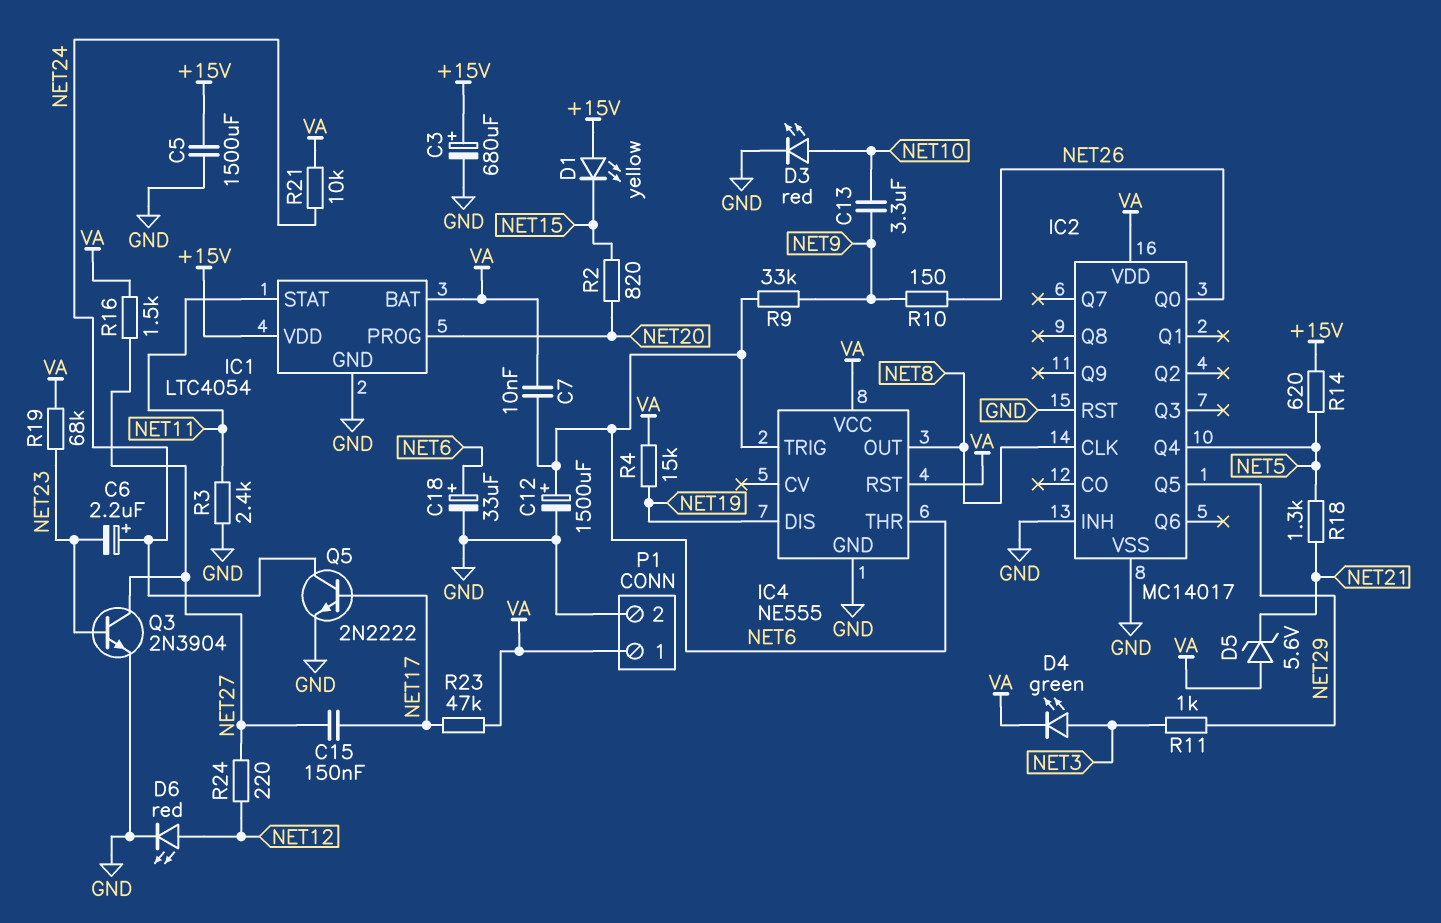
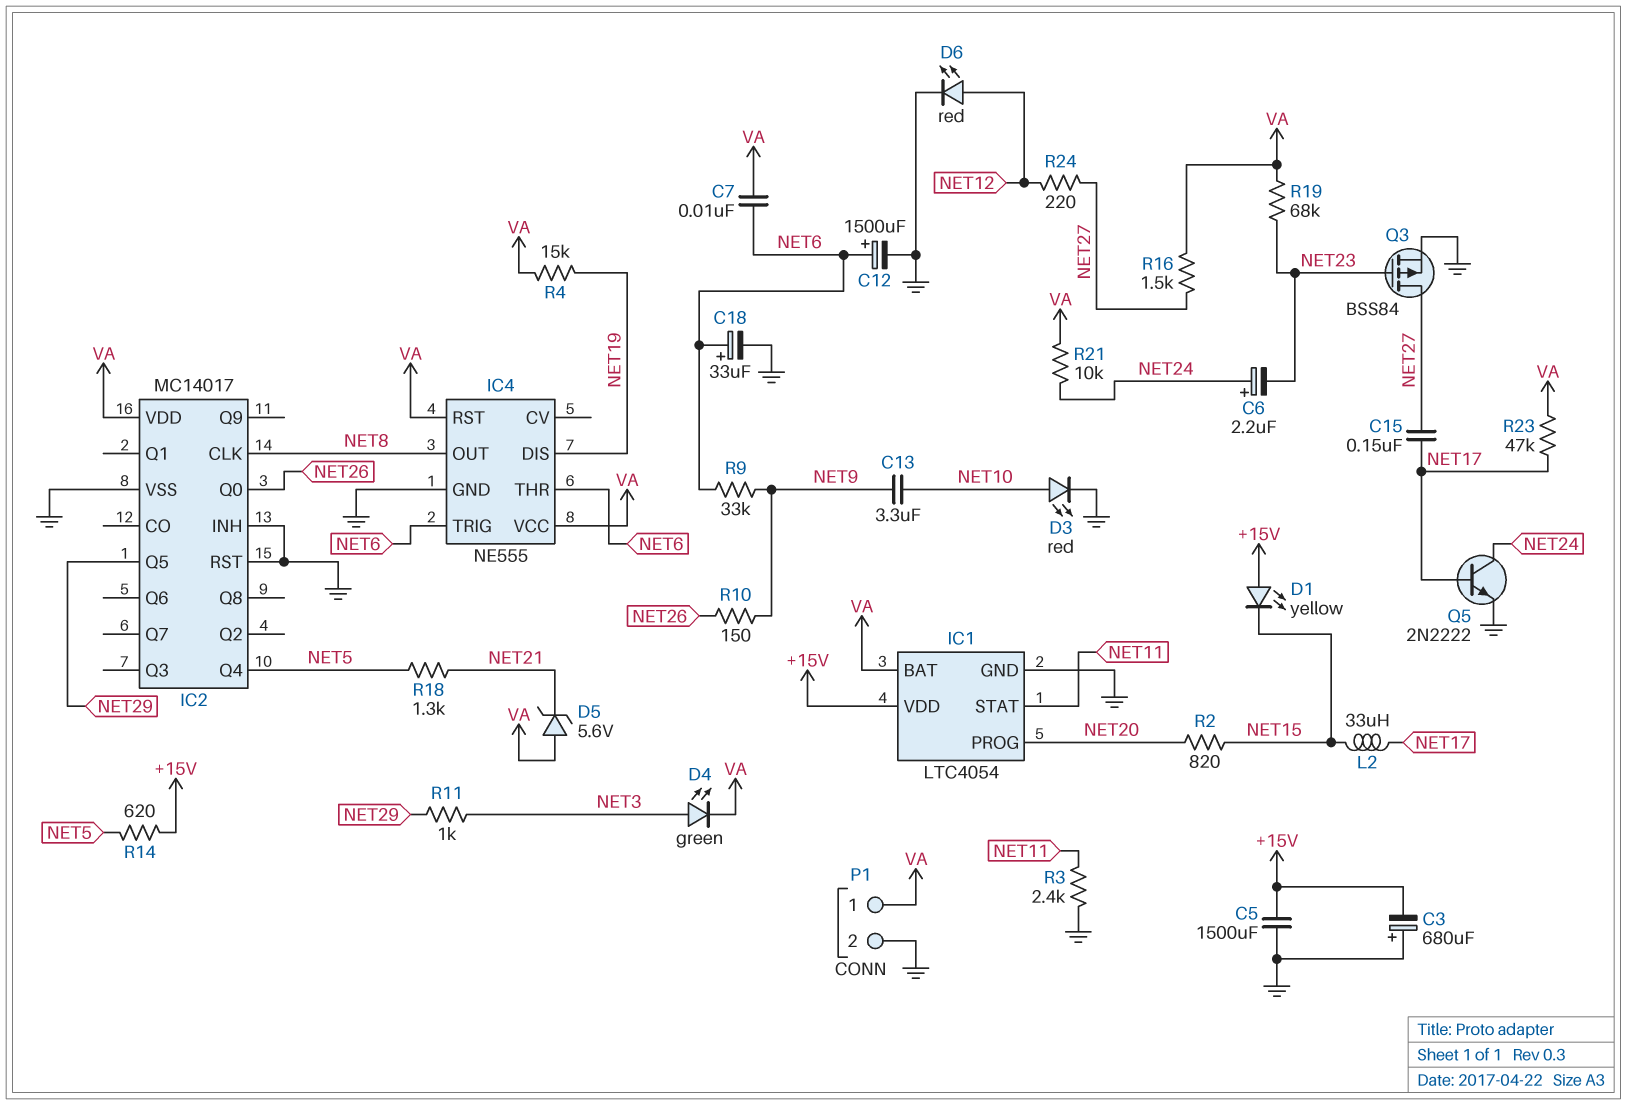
C3: 680uF (plus +15V, minus GND) -> 680uF (plus GND, minus +15V)
L2: none -> 33uH (NET15, NET17)
Q3: NPN 2N3904 (B NET23, C NET27, E GND) -> PMOS BSS84 (G NET23, D NET27, S GND)

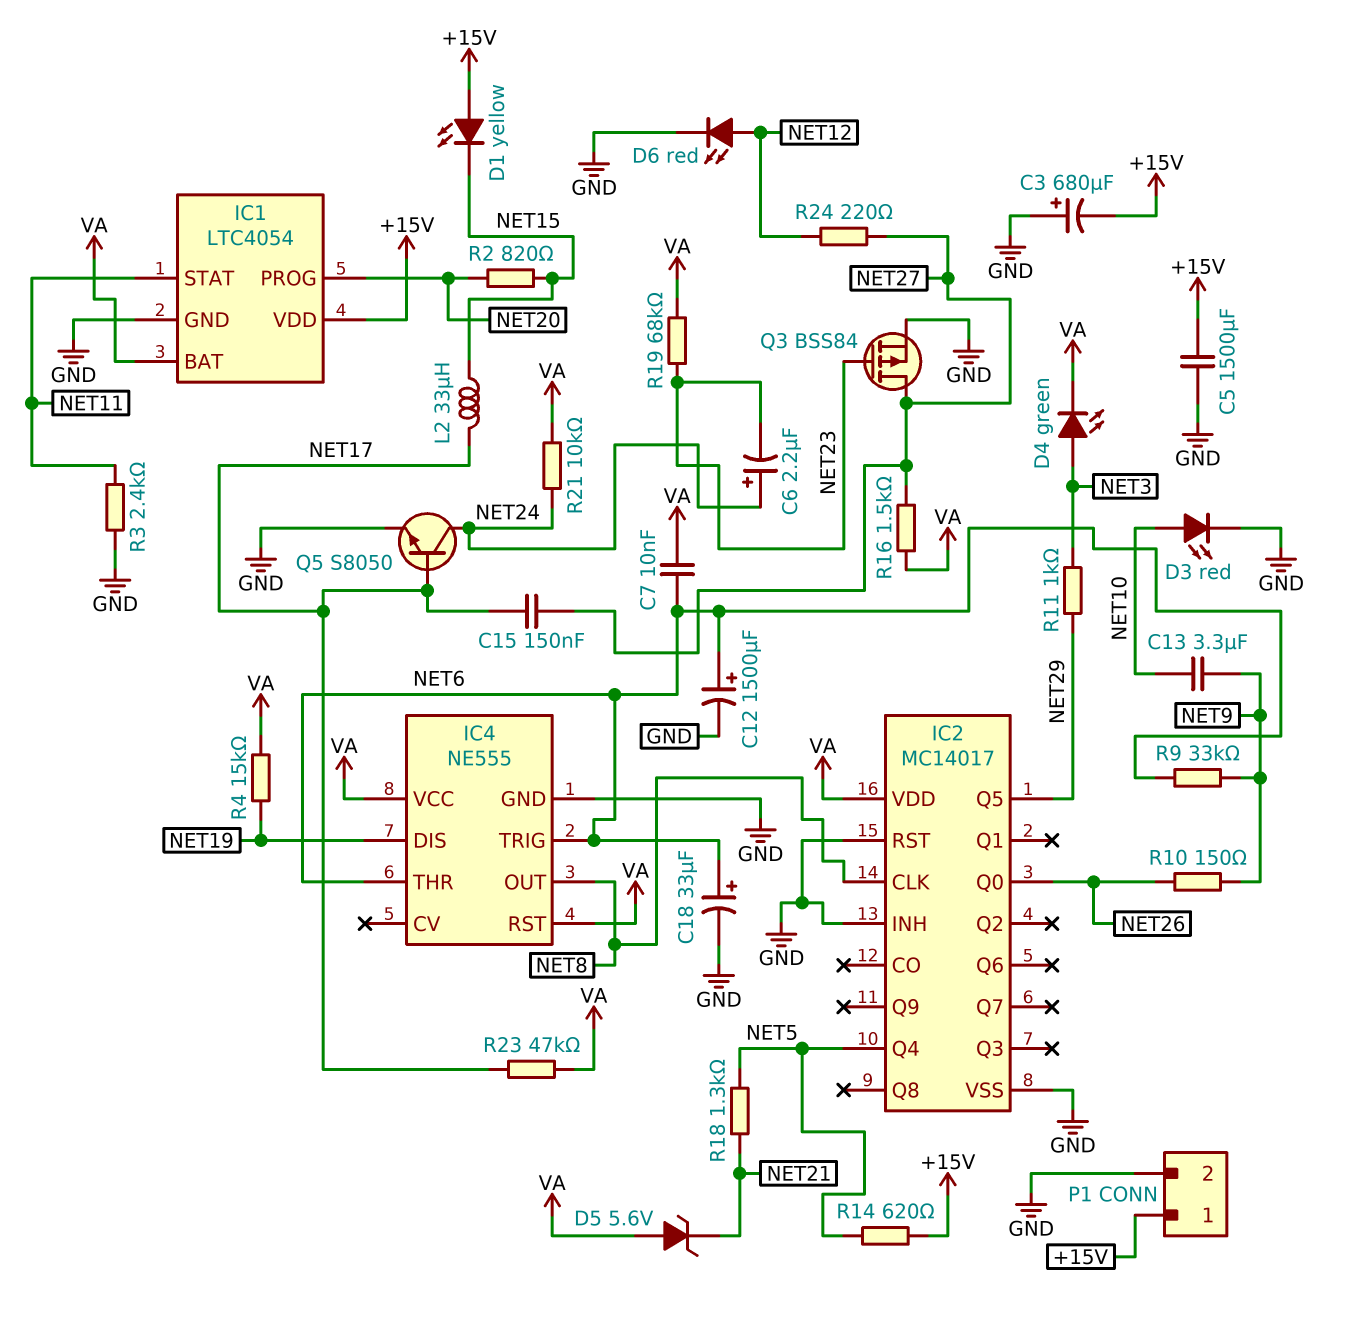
P1 pin 1: VA -> +15V
Q5: NPN 2N2222 (B NET17, C NET24, E GND) -> NPN S8050 (B NET17, C NET24, E GND)

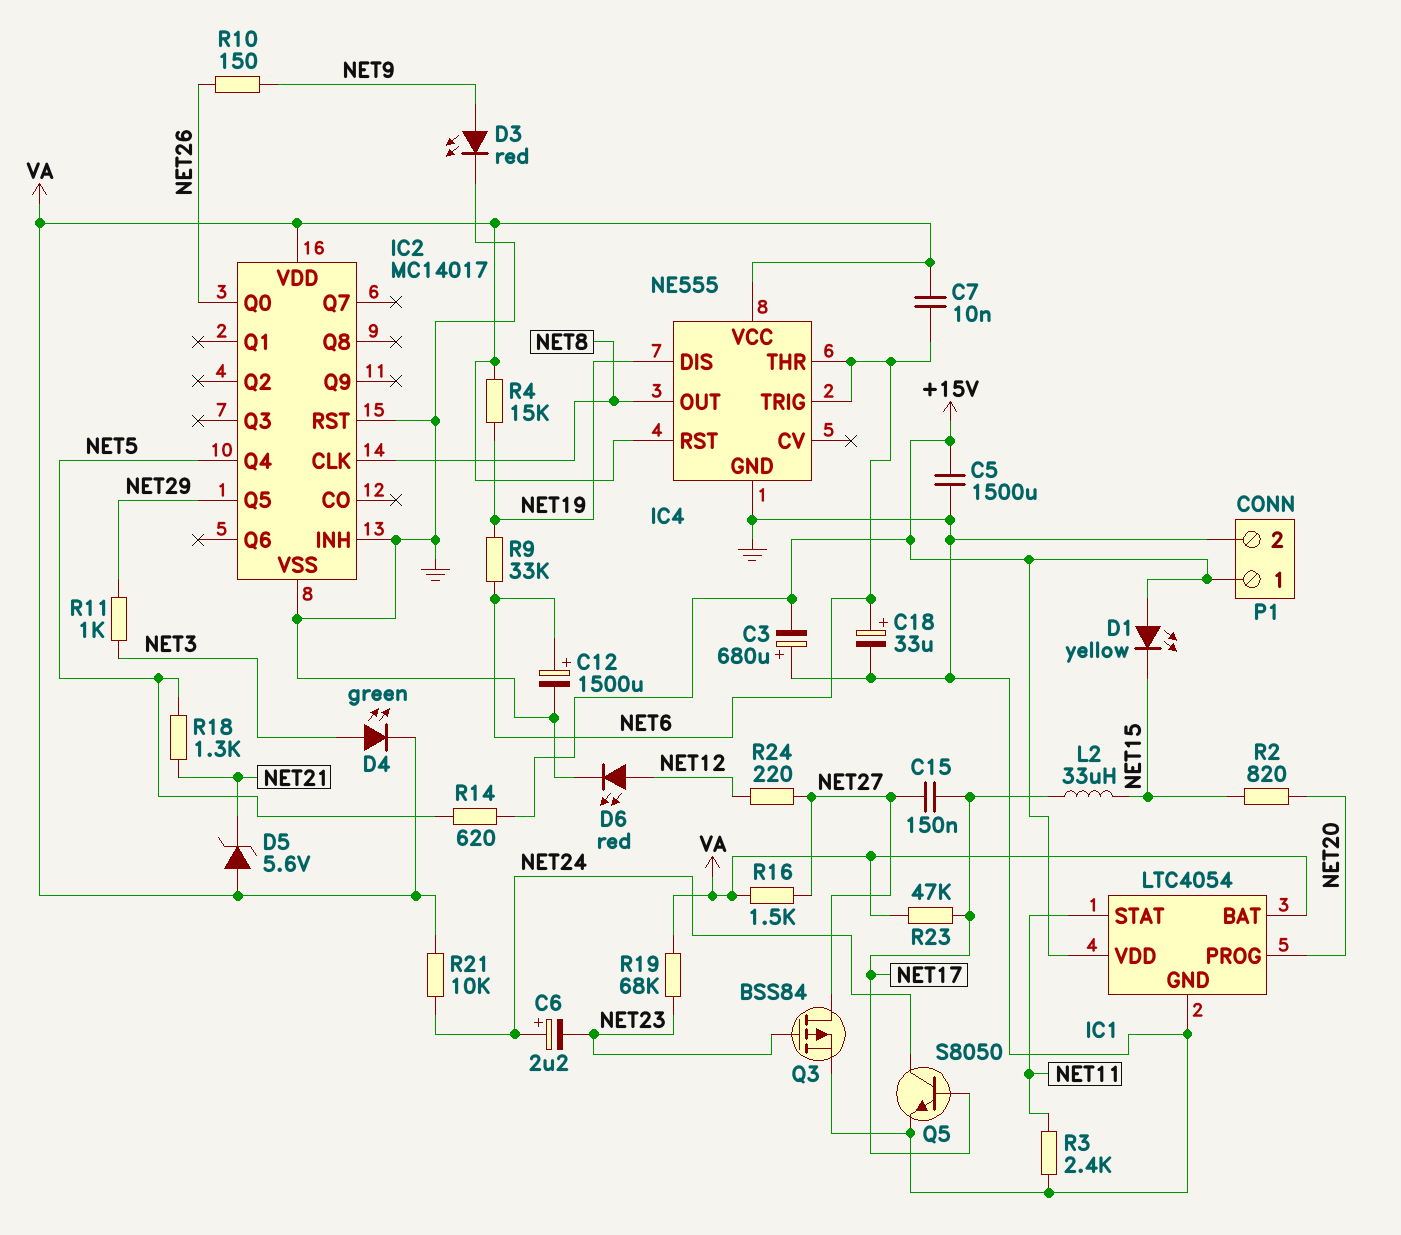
C13: 3.3uF (NET9, NET10) -> none
D3: LED red (A NET10, K GND) -> LED red (A NET9, K GND)
R9: 33k (NET6, NET9) -> 33k (NET6, NET19)

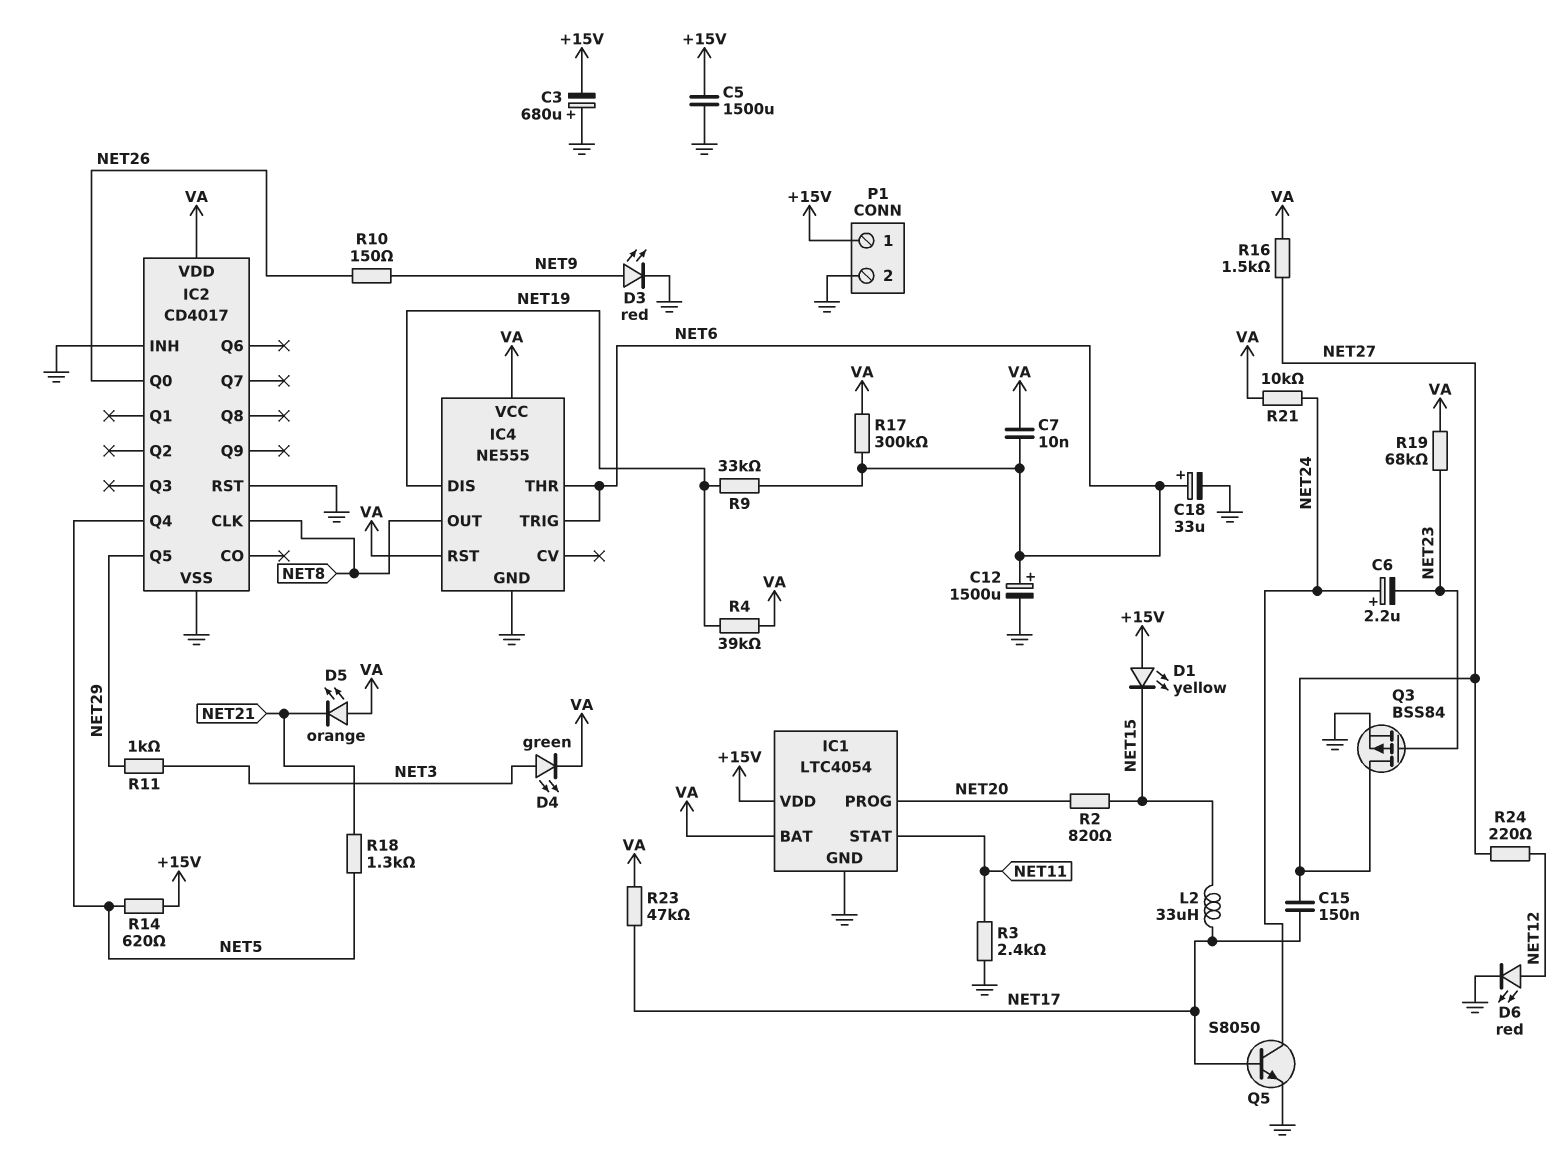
D5: zener 5.6V (A VA, K NET21) -> LED orange (A VA, K NET21)
IC2: MC14017 -> CD4017
R4: 15k (NET19, VA) -> 39k (NET19, VA)
R17: none -> 300k (NET6, VA)

